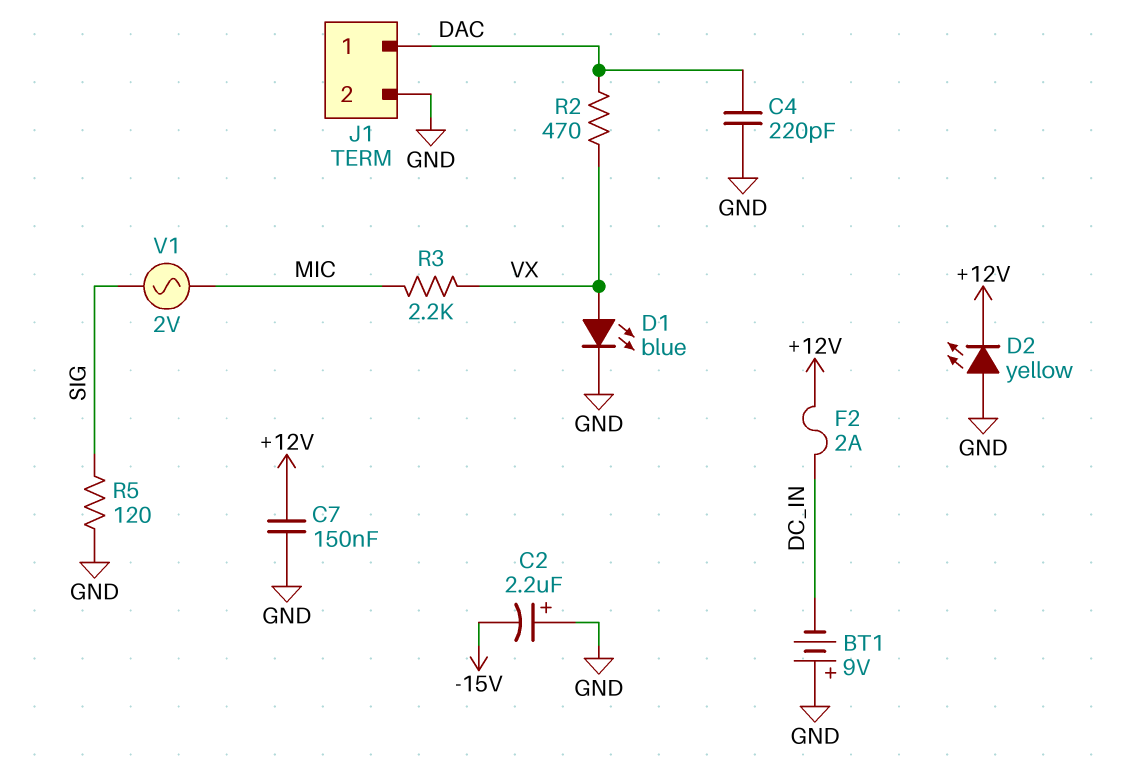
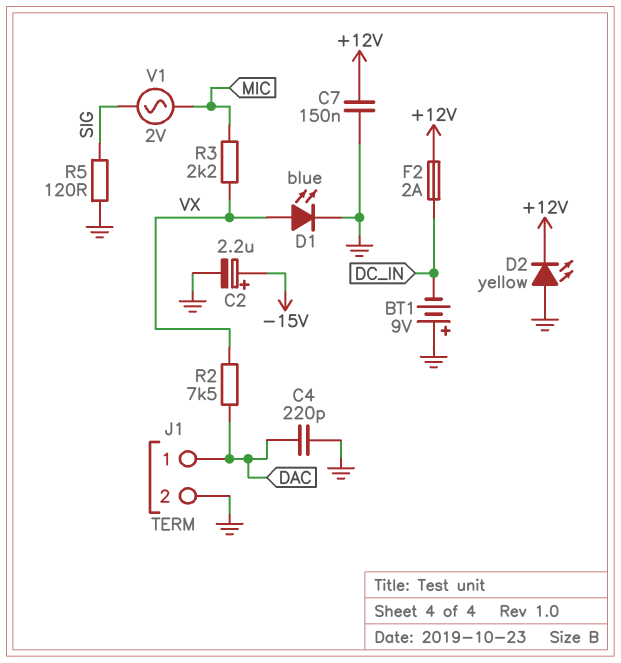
C2: 2.2uF (plus GND, minus -15V) -> 2.2uF (plus -15V, minus GND)
R2: 470 (DAC, VX) -> 7.5k (DAC, VX)

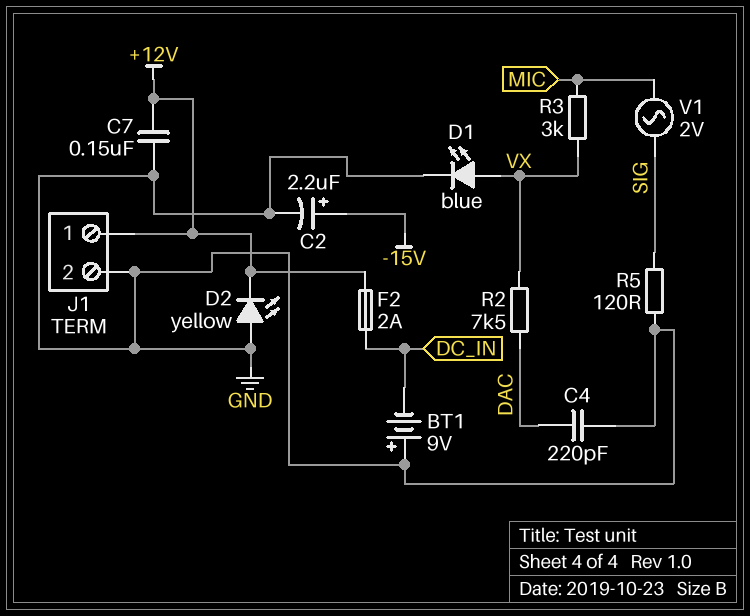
J1 pin 1: DAC -> +12V
R3: 2.2k (MIC, VX) -> 3k (MIC, VX)

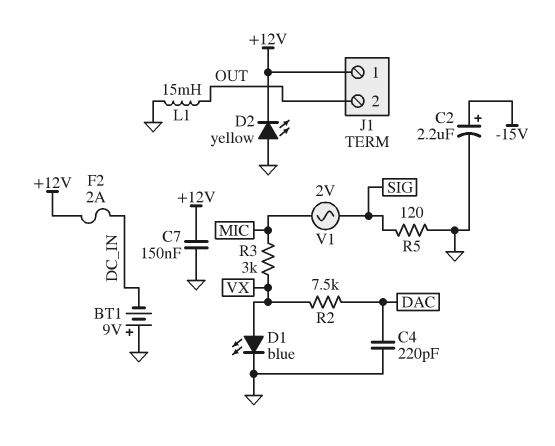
J1 pin 2: GND -> OUT
L1: none -> 15mH (GND, OUT)

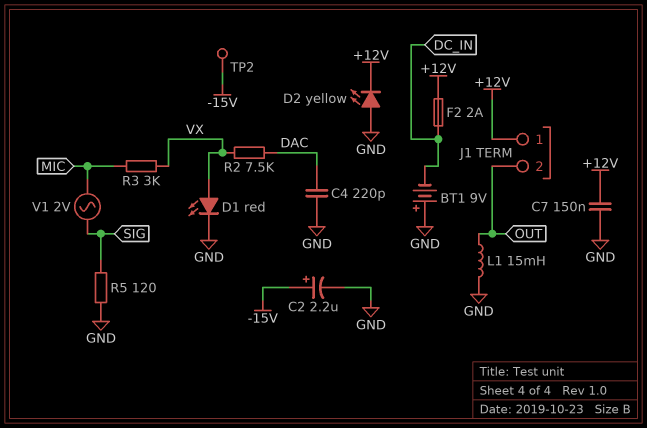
D1: LED blue (A VX, K GND) -> LED red (A VX, K GND)
TP2: none -> test point (-15V)

